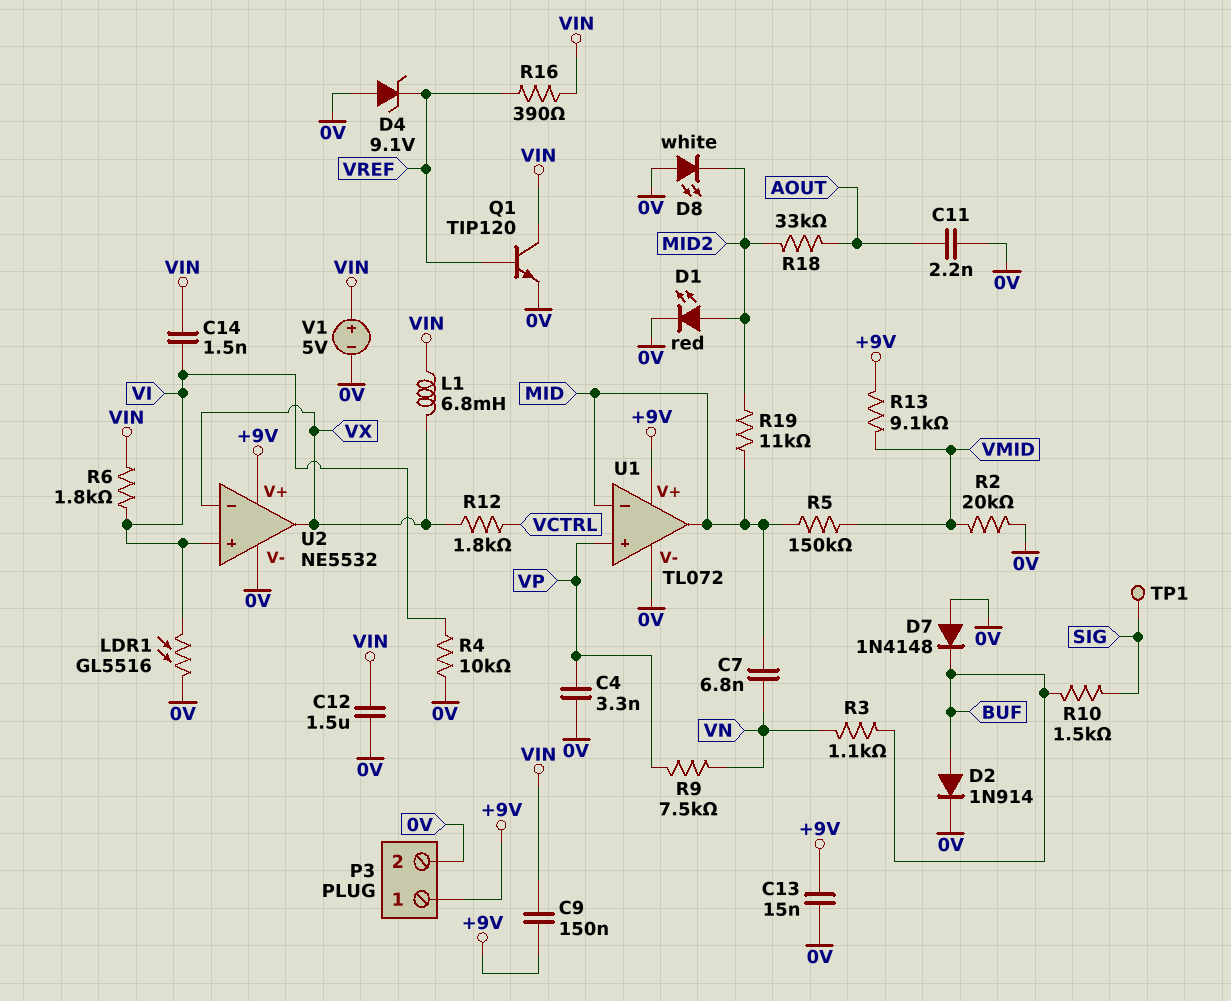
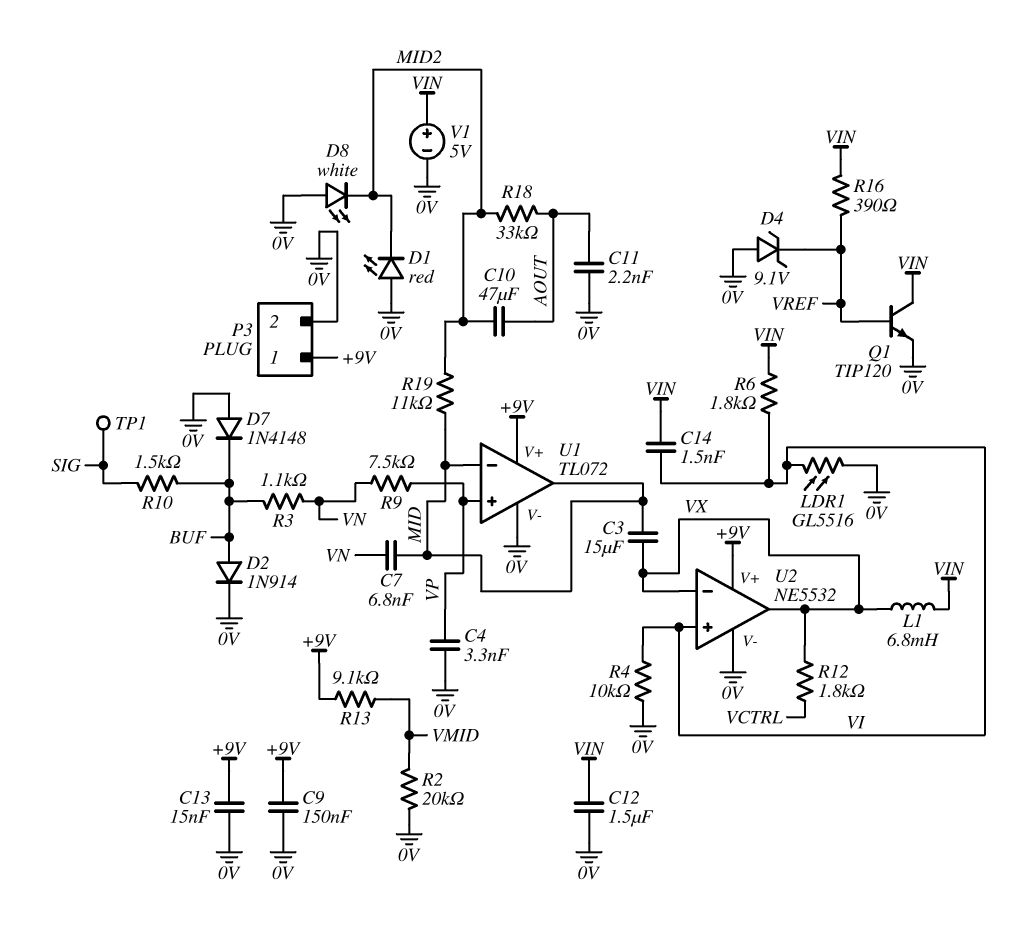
C3: none -> 15uF (MID, VX)
C9: 150nF (+9V, VIN) -> 150nF (+9V, 0V)
C10: none -> 47uF (AOUT, MID2)
D1: LED red (A MID2, K 0V) -> LED red (A 0V, K MID2)
R5: 150k (MID, VMID) -> none

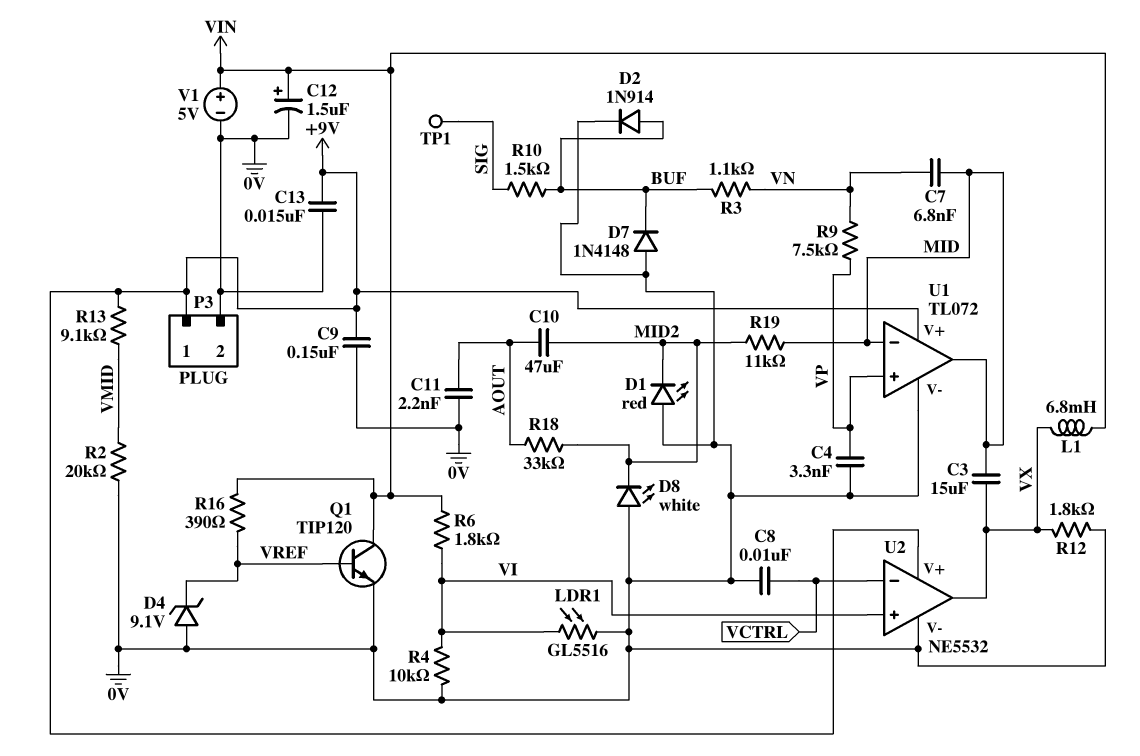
C8: none -> 10nF (0V, VCTRL)
C12: 1.5uF (0V, VIN) -> 1.5uF (plus VIN, minus 0V)
C14: 1.5nF (VI, VIN) -> none
R12: 1.8k (VCTRL, VX) -> 1.8k (0V, VX)
U2 pin in-: VX -> VCTRL

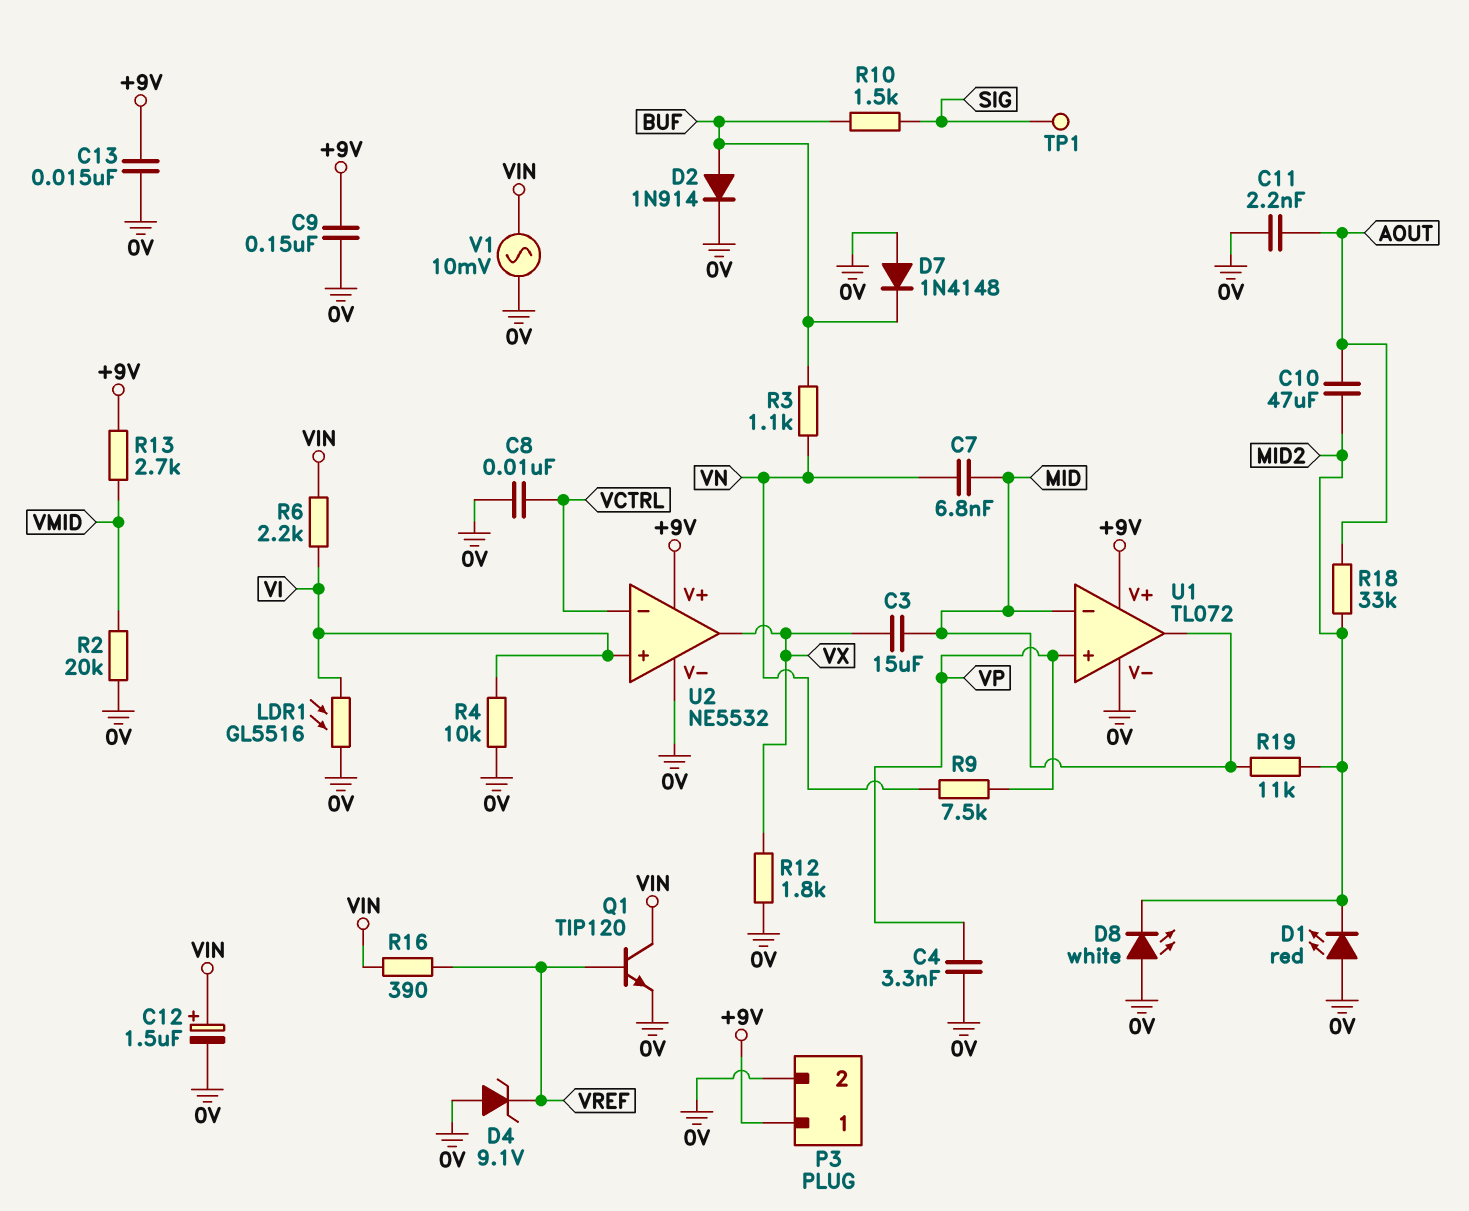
L1: 6.8mH (VIN, VX) -> none
R6: 1.8k (VI, VIN) -> 2.2k (VI, VIN)
R13: 9.1k (+9V, VMID) -> 2.7k (+9V, VMID)
V1: 5V (plus VIN, minus 0V) -> AC 10mV (0V, VIN)

